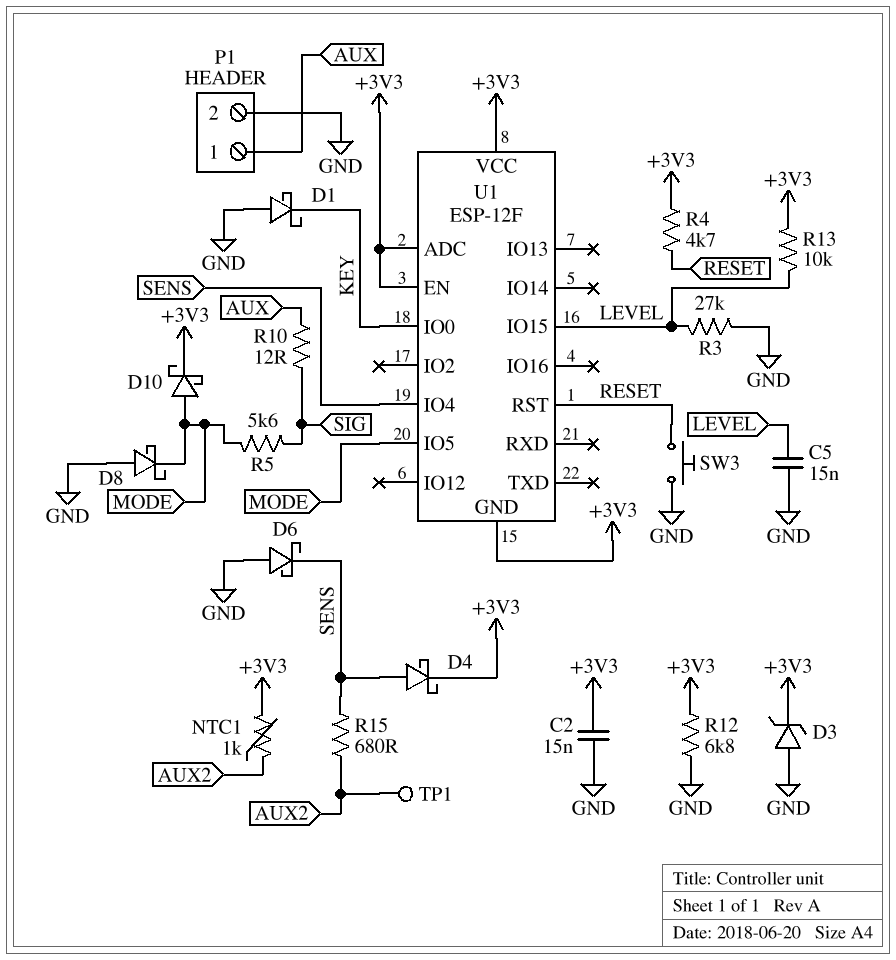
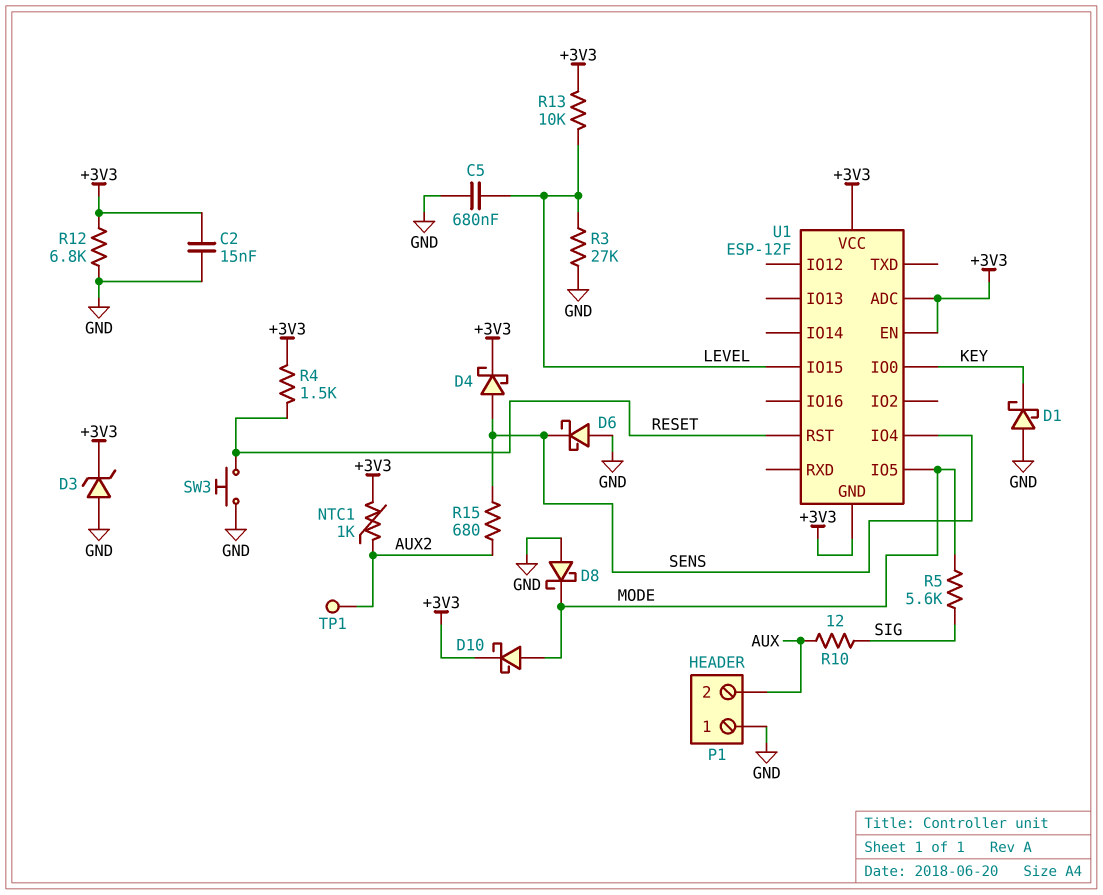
C5: 15nF (GND, LEVEL) -> 680nF (GND, LEVEL)
P1 pin 1: AUX -> GND
P1 pin 2: GND -> AUX
R4: 4.7k (+3V3, RESET) -> 1.5k (+3V3, RESET)

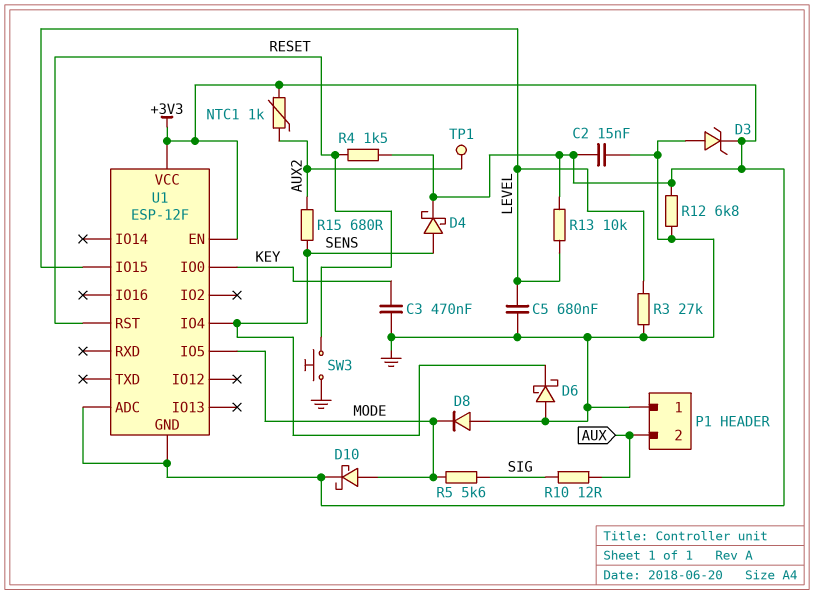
C3: none -> 470nF (GND, KEY)
D1: schottky (A GND, K KEY) -> none
D8: schottky (A GND, K MODE) -> diode (A GND, K MODE)

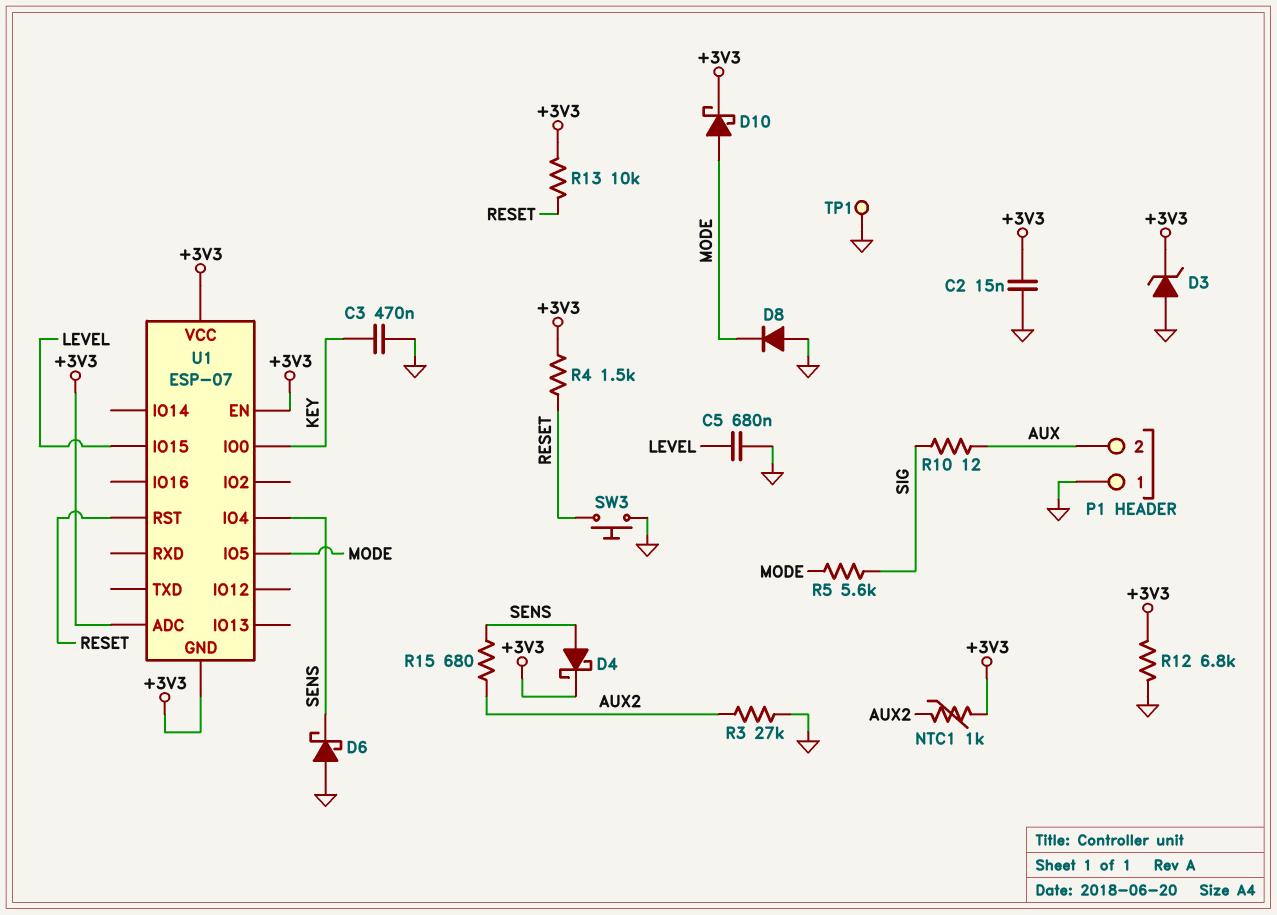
R3: 27k (GND, LEVEL) -> 27k (AUX2, GND)
R13: 10k (+3V3, LEVEL) -> 10k (+3V3, RESET)
TP1: test point (AUX2) -> test point (GND)
U1: ESP-12F -> ESP-07

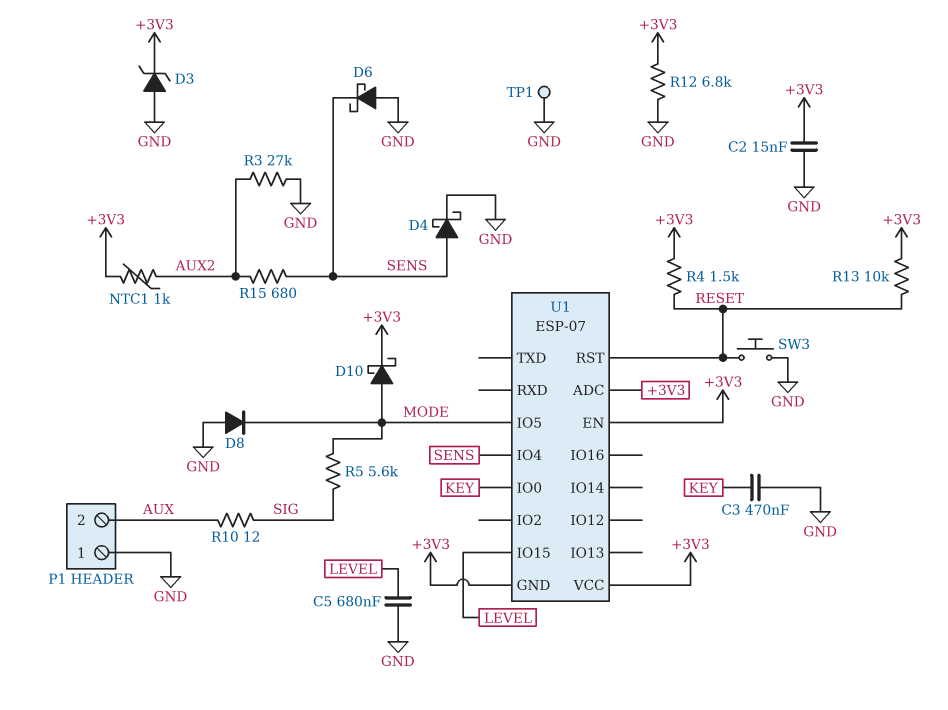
D4: schottky (A SENS, K +3V3) -> schottky (A SENS, K GND)

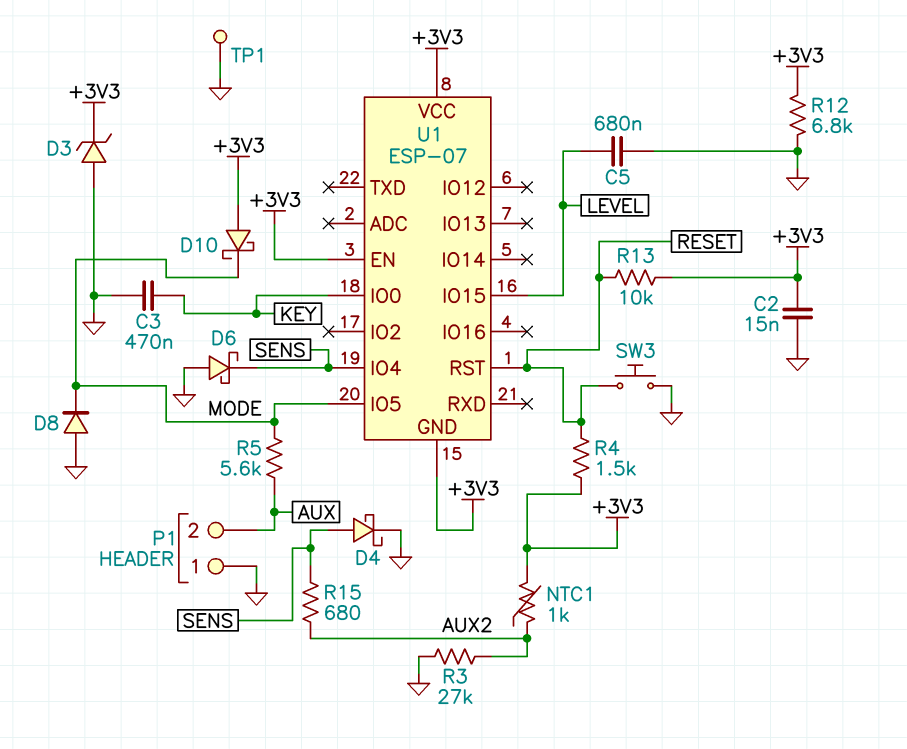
D10: schottky (A MODE, K +3V3) -> schottky (A +3V3, K MODE)
R5: 5.6k (MODE, SIG) -> 5.6k (AUX, MODE)
R10: 12 (AUX, SIG) -> none
U1 pin ADC: +3V3 -> none

